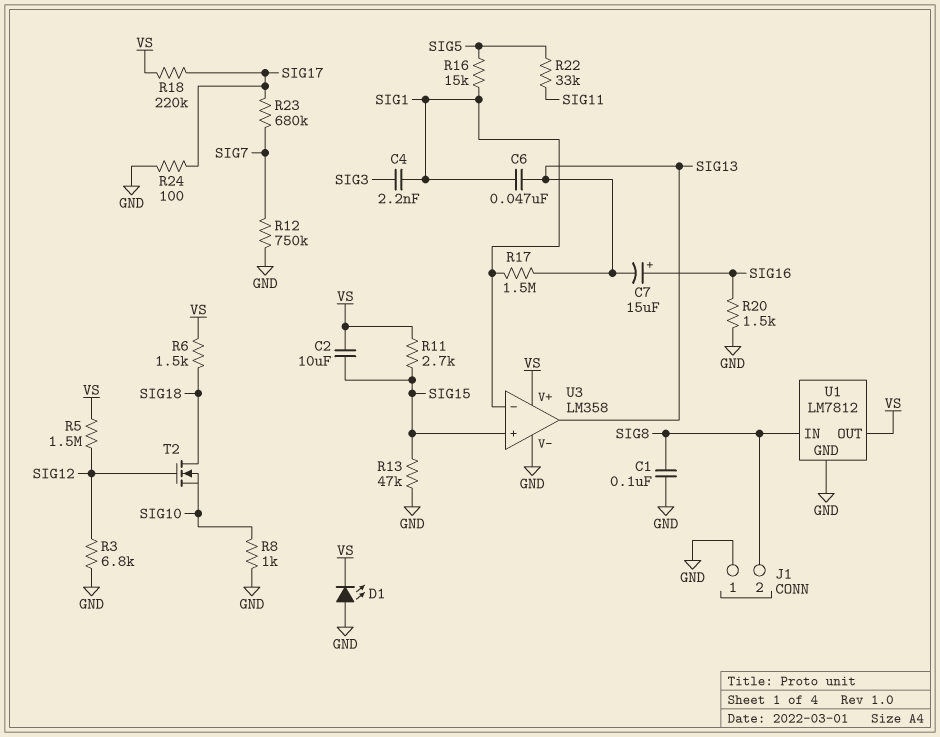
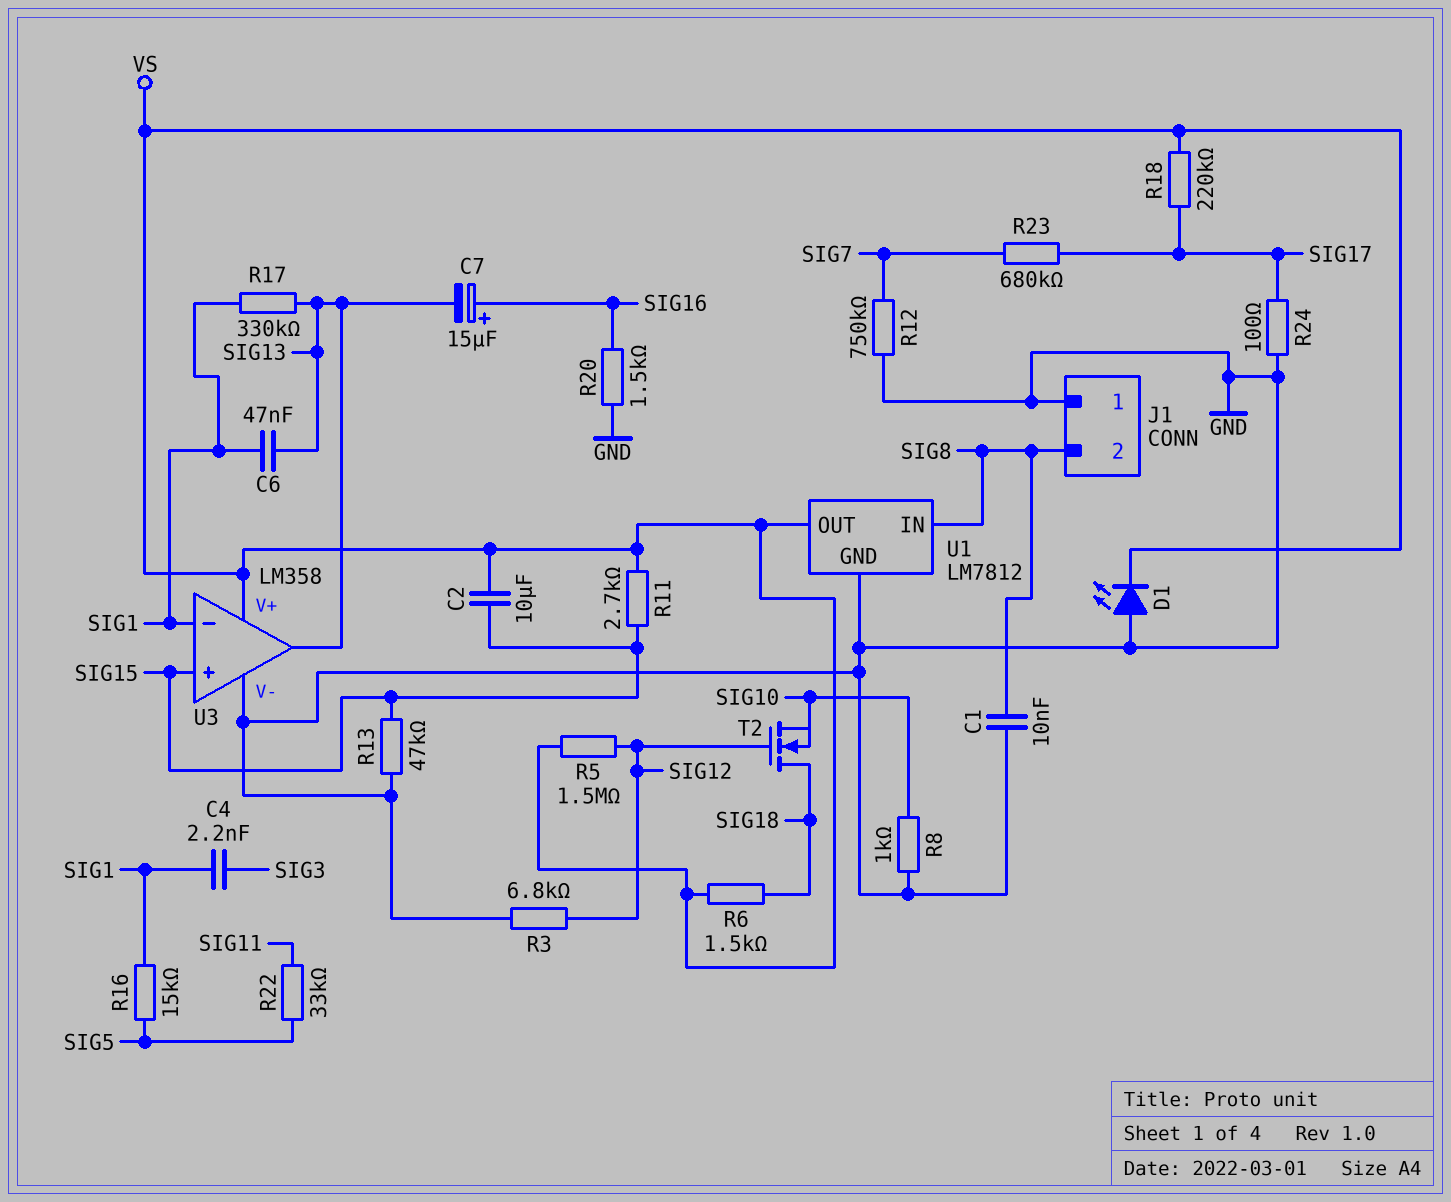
C1: 100nF (GND, SIG8) -> 10nF (GND, SIG8)
R17: 1.5M (SIG1, SIG13) -> 330k (SIG1, SIG13)

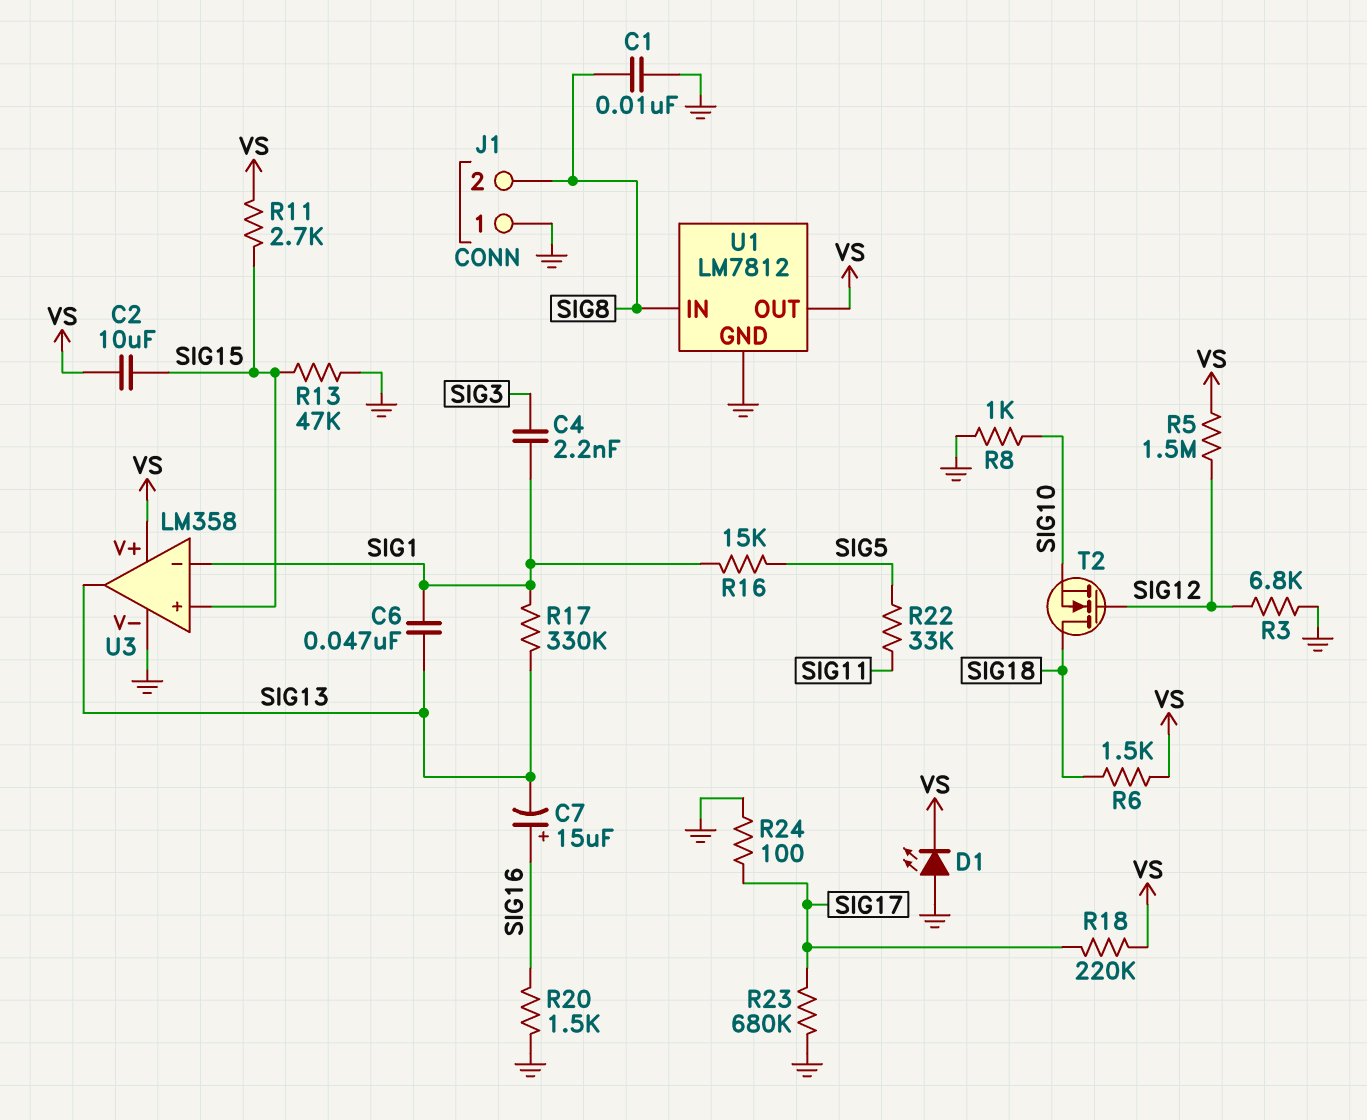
R12: 750k (GND, SIG7) -> none
R23: 680k (SIG7, SIG17) -> 680k (GND, SIG17)

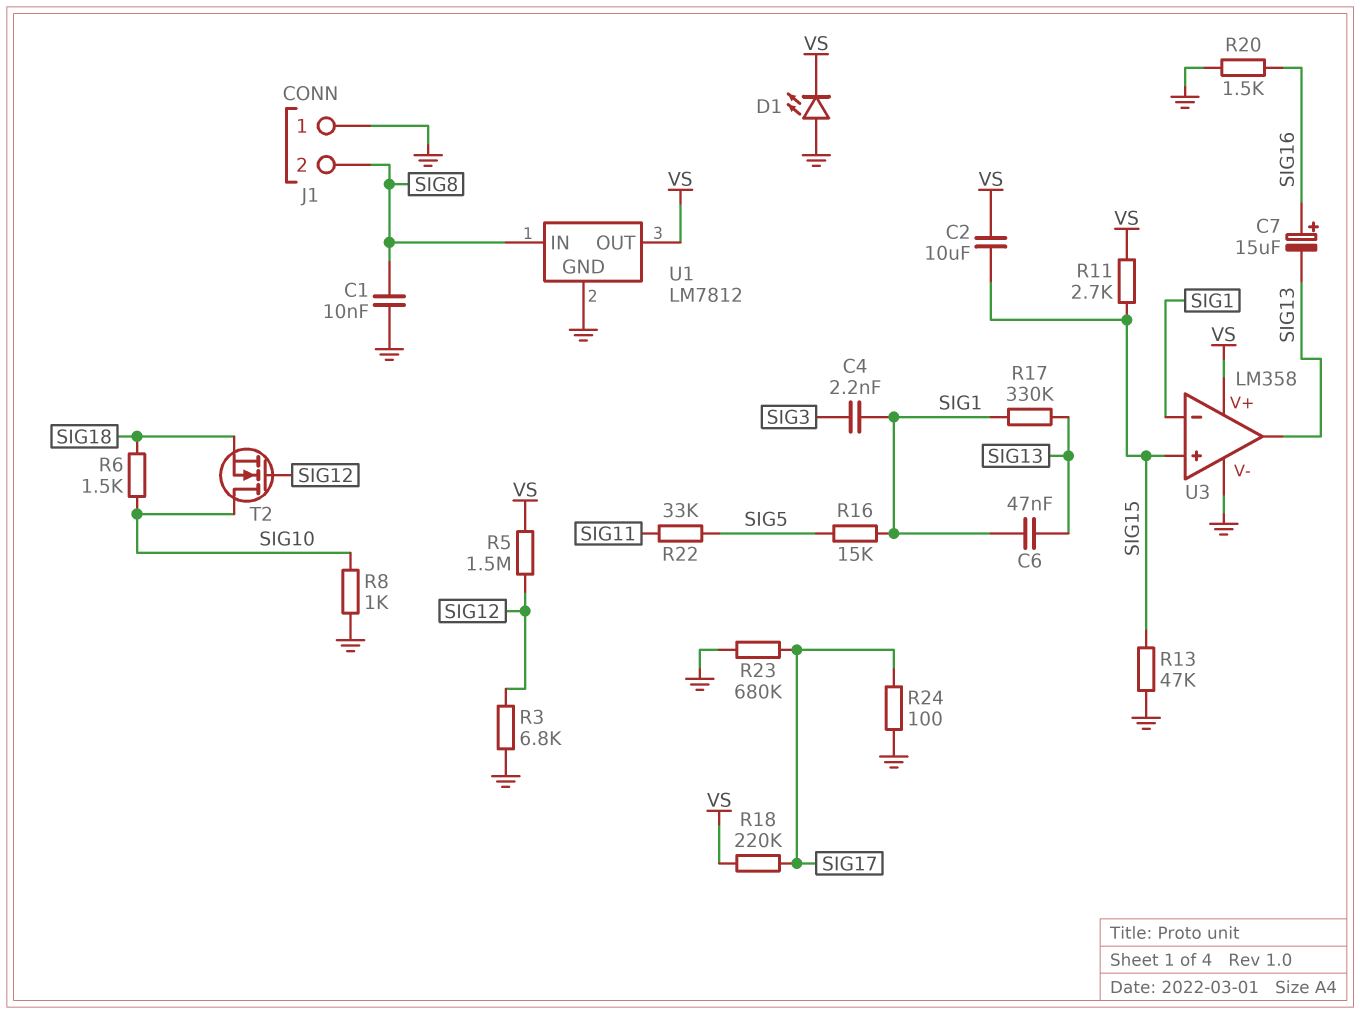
R6: 1.5k (SIG18, VS) -> 1.5k (SIG10, SIG18)
T2: NMOS (G SIG12, D SIG18, S SIG10) -> NMOS (G SIG12, D SIG10, S SIG18)

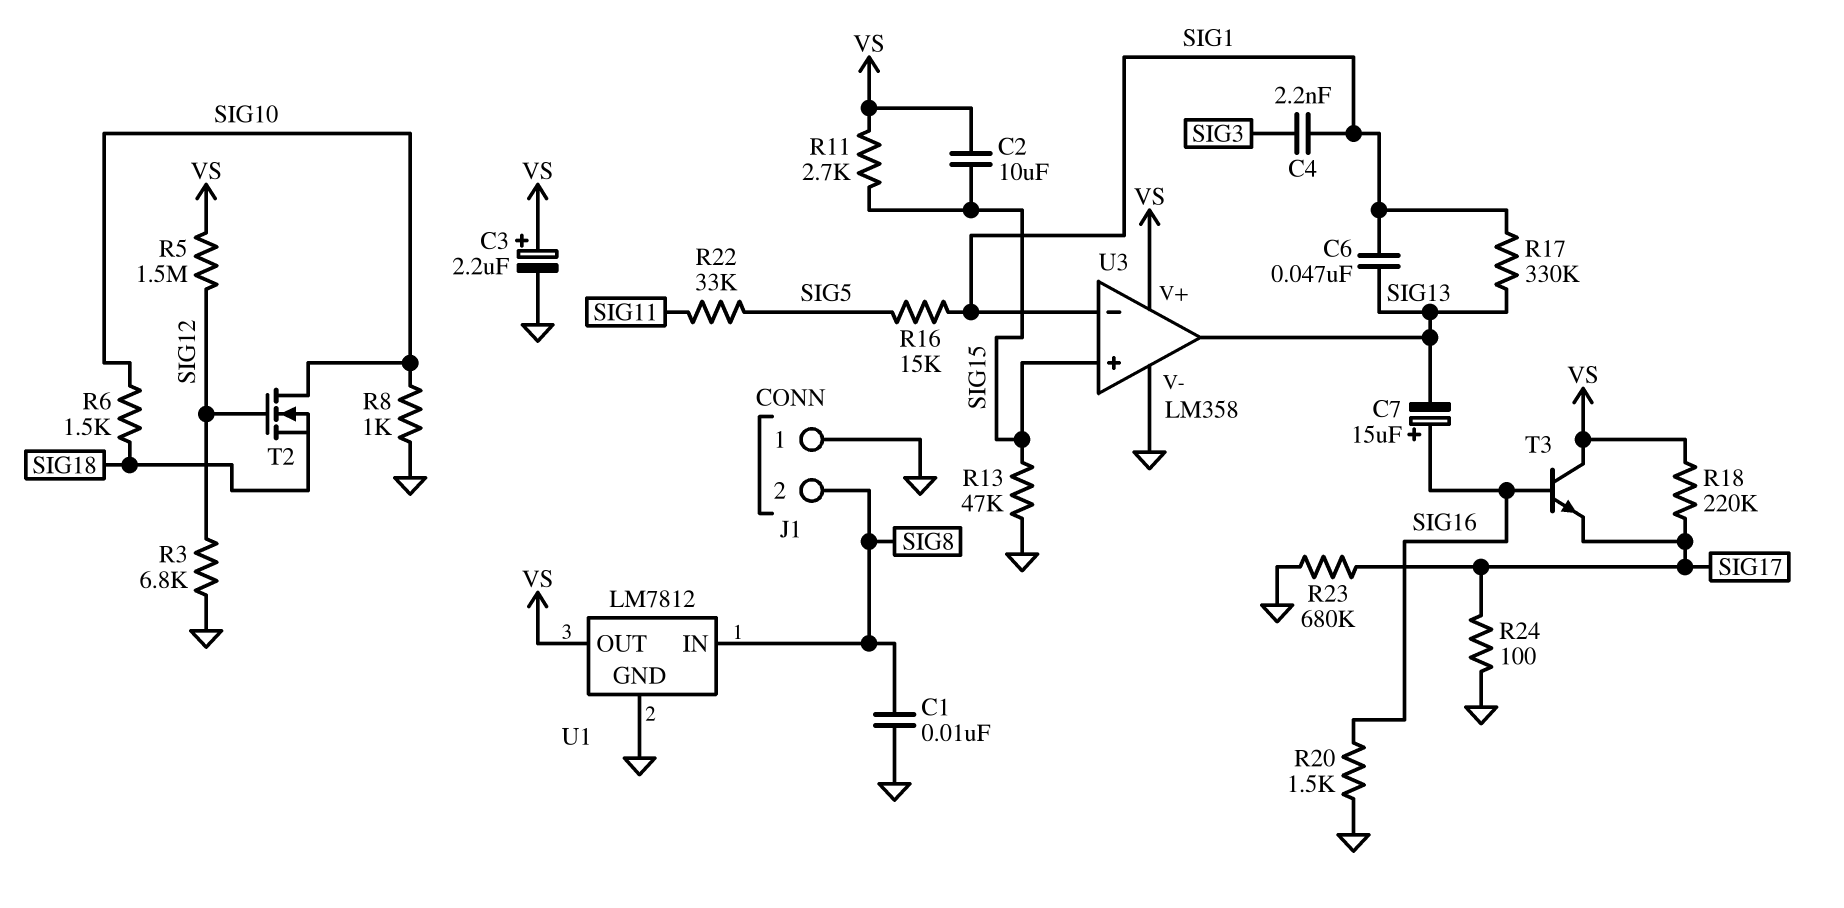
C3: none -> 2.2uF (plus VS, minus GND)
D1: LED (A GND, K VS) -> none
T3: none -> NPN (B SIG16, C VS, E SIG17)

